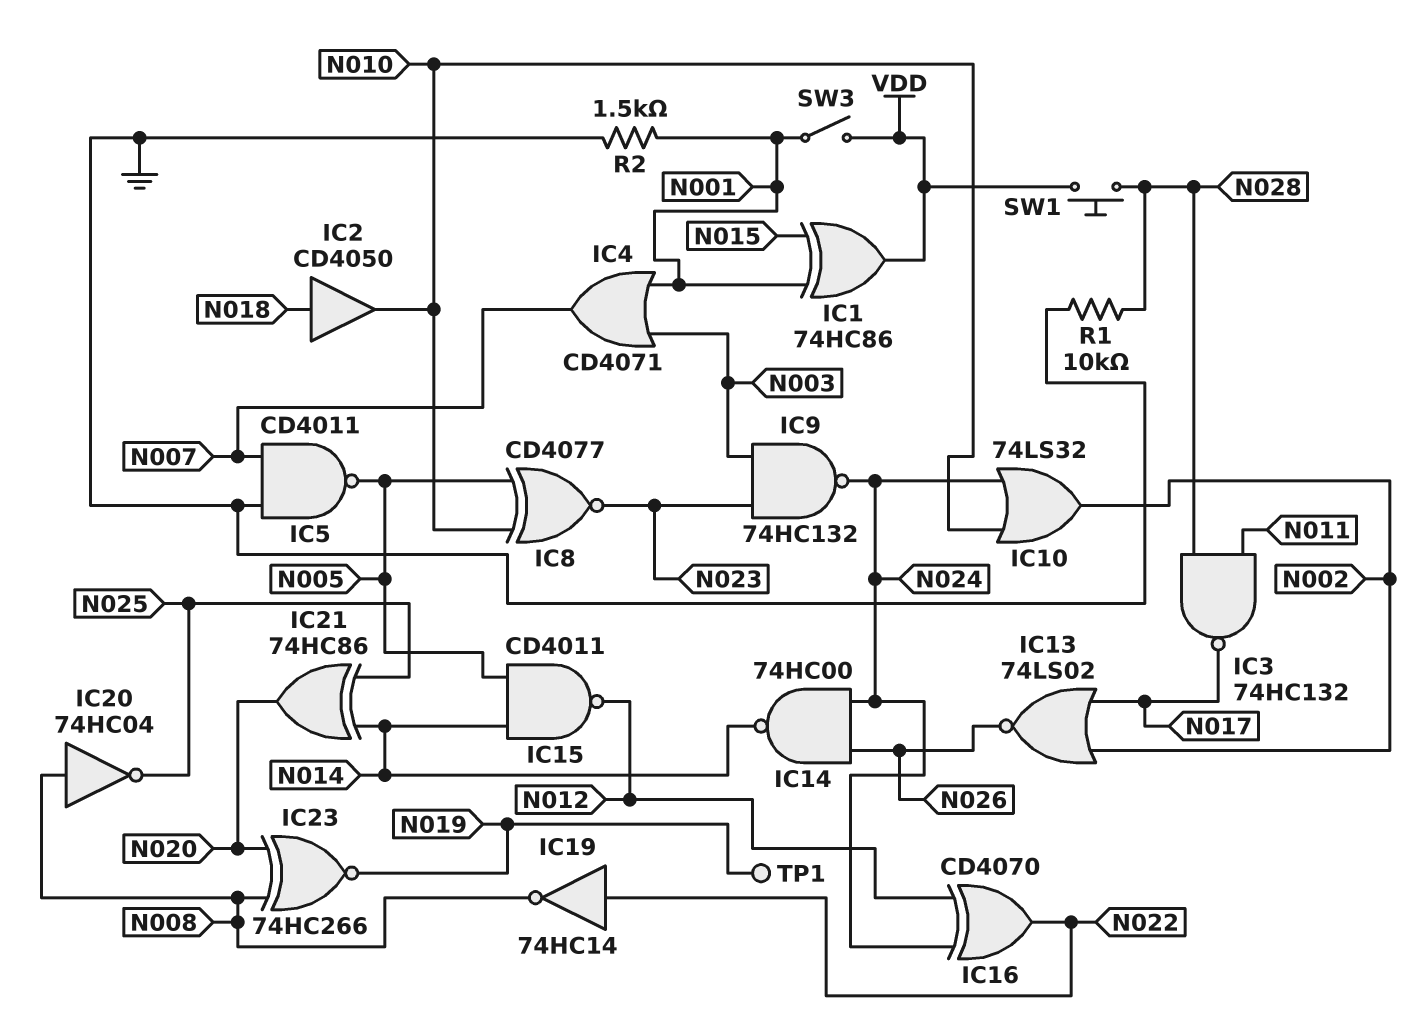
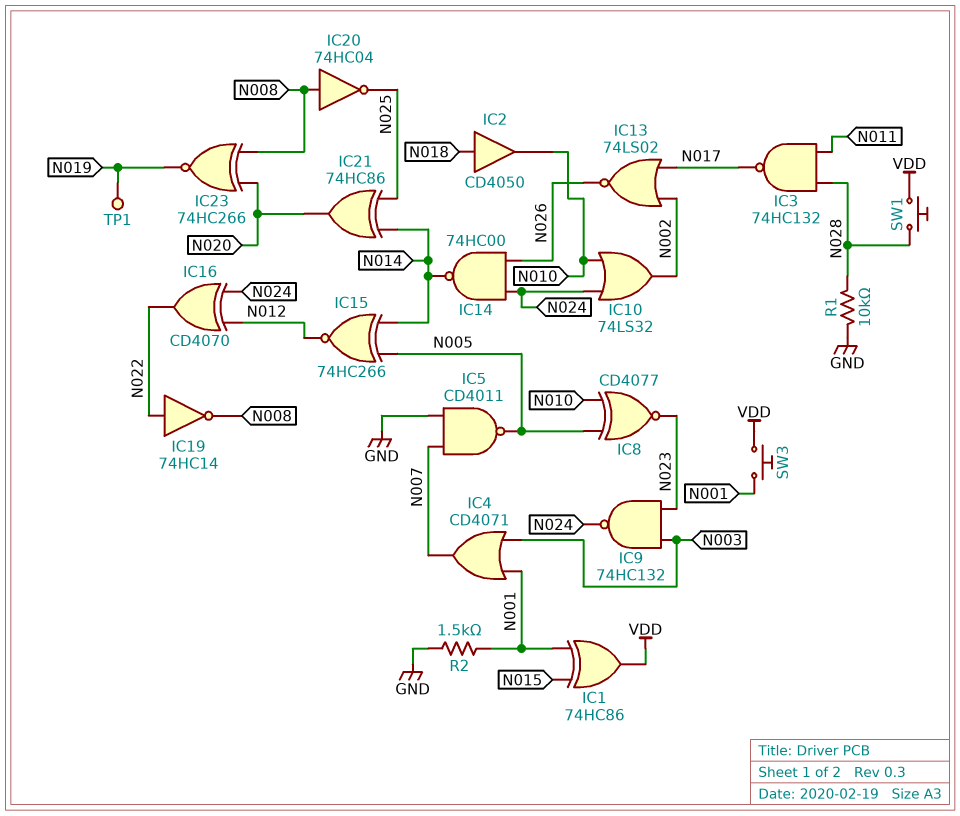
IC15: NAND CD4011 (in N005, in N014, out N012) -> XNOR 74HC266 (in N005, in N014, out N012)
SW3: switch (N001, VDD) -> button (N001, VDD)

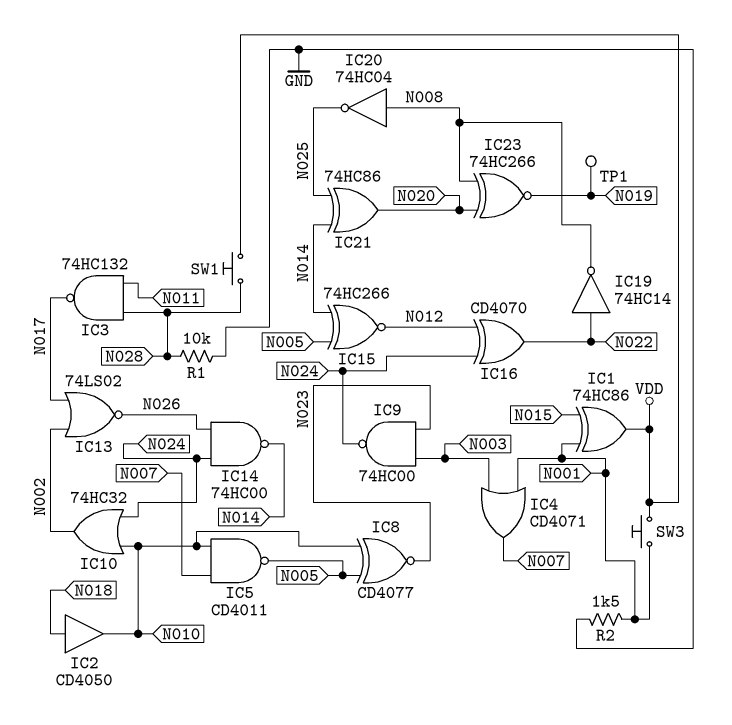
IC5: NAND CD4011 (in GND, in N007, out N005) -> NAND CD4011 (in N007, in N010, out N005)
IC9: NAND 74HC132 (in N003, in N023, out N024) -> NAND 74HC00 (in N003, in N023, out N024)
IC10: OR 74LS32 (in N010, in N024, out N002) -> OR 74HC32 (in N010, in N024, out N002)

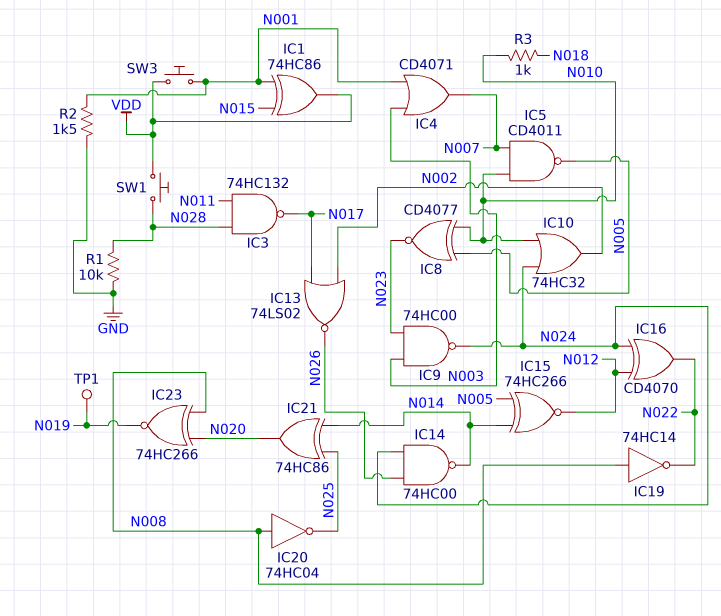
IC2: buffer CD4050 (in N018, out N010) -> none
IC19: NOT 74HC14 (in N022, out N008) -> NOT 74HC14 (in N008, out N022)
R3: none -> 1k (N010, N018)

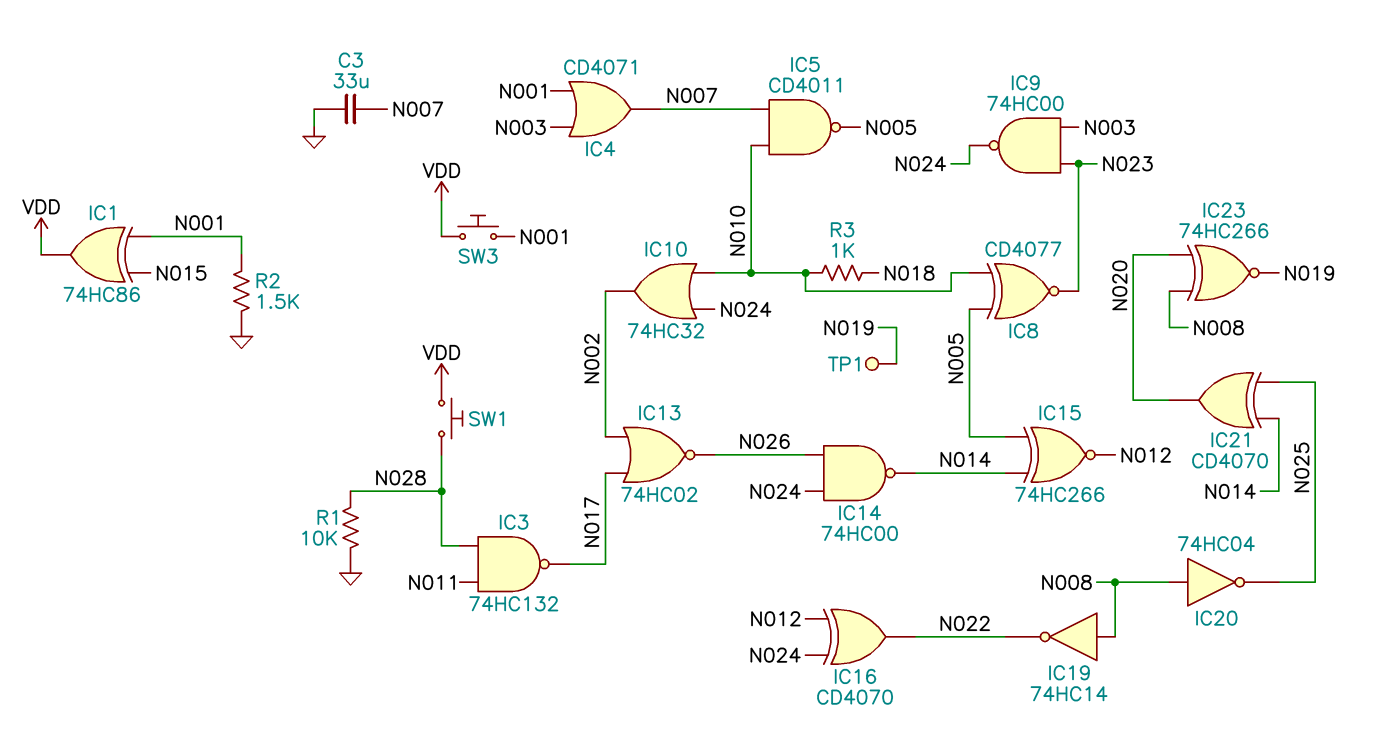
C3: none -> 33uF (GND, N007)
IC13: NOR 74LS02 (in N002, in N017, out N026) -> NOR 74HC02 (in N002, in N017, out N026)
IC21: XOR 74HC86 (in N014, in N025, out N020) -> XOR CD4070 (in N014, in N025, out N020)

